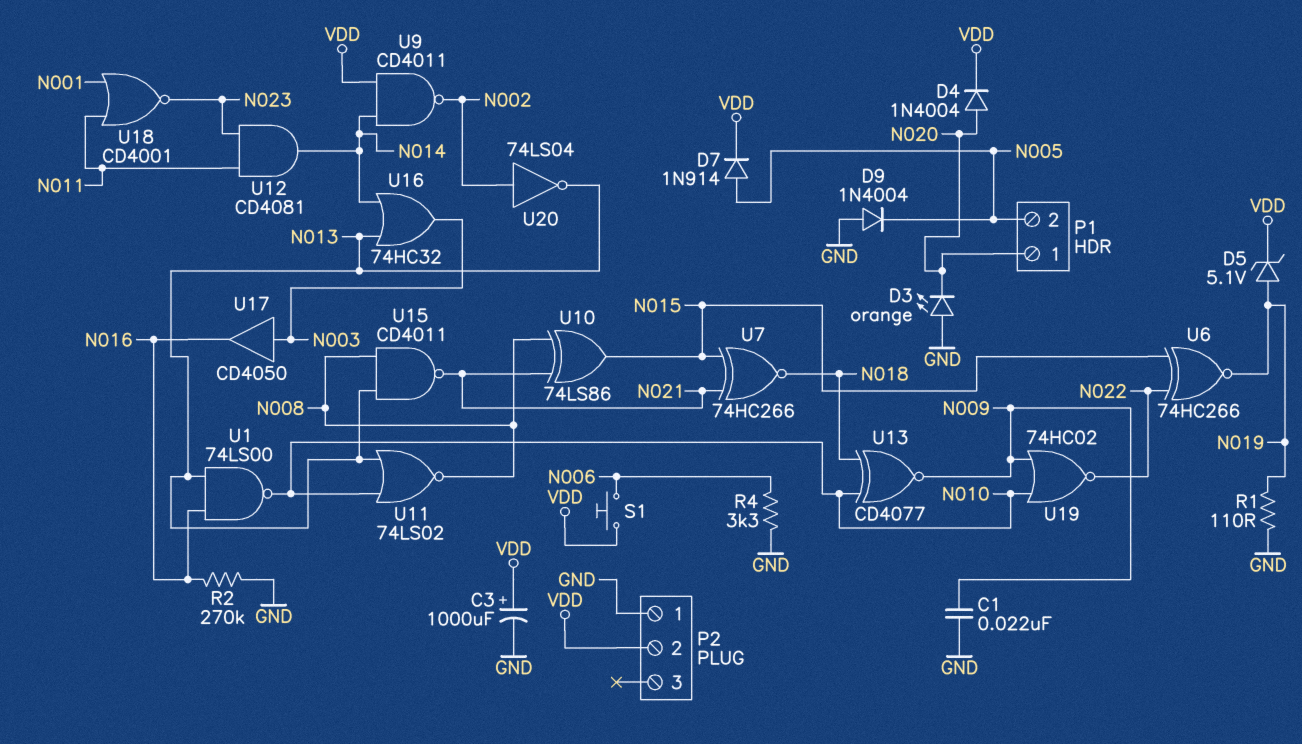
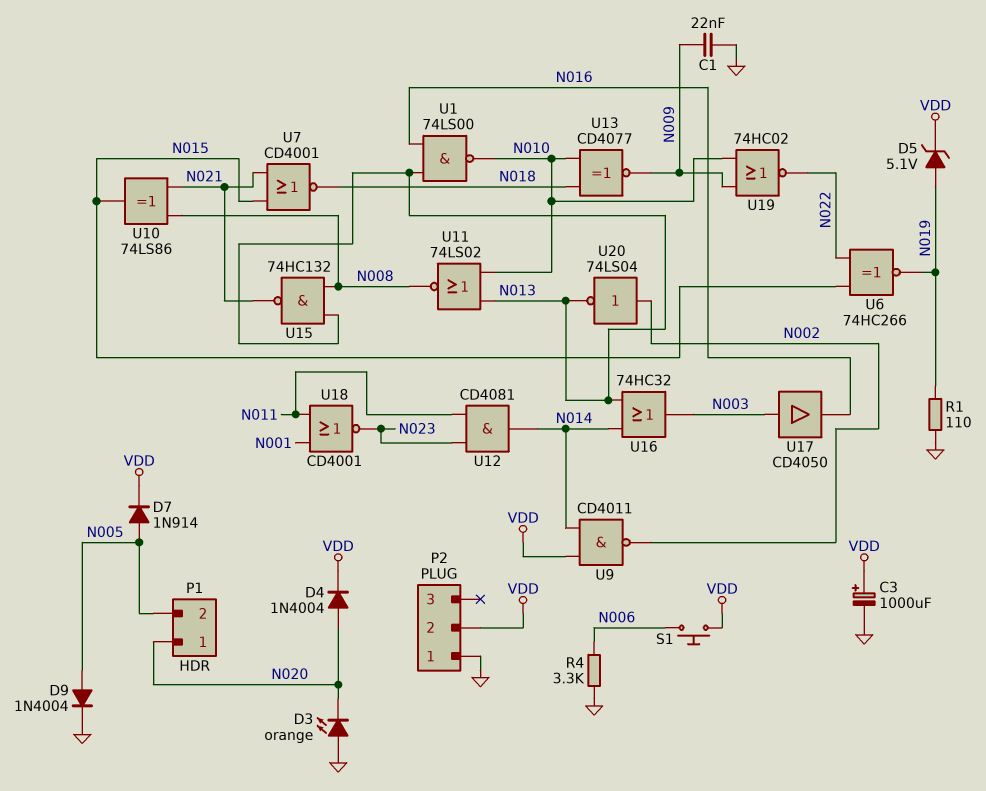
D9: diode 1N4004 (A GND, K N005) -> diode 1N4004 (A N005, K GND)
R2: 270k (GND, N016) -> none
U7: XNOR 74HC266 (in N015, in N021, out N018) -> NOR CD4001 (in N015, in N021, out N018)
U15: NAND CD4011 (in N008, in N013, out N021) -> NAND 74HC132 (in N008, in N013, out N021)

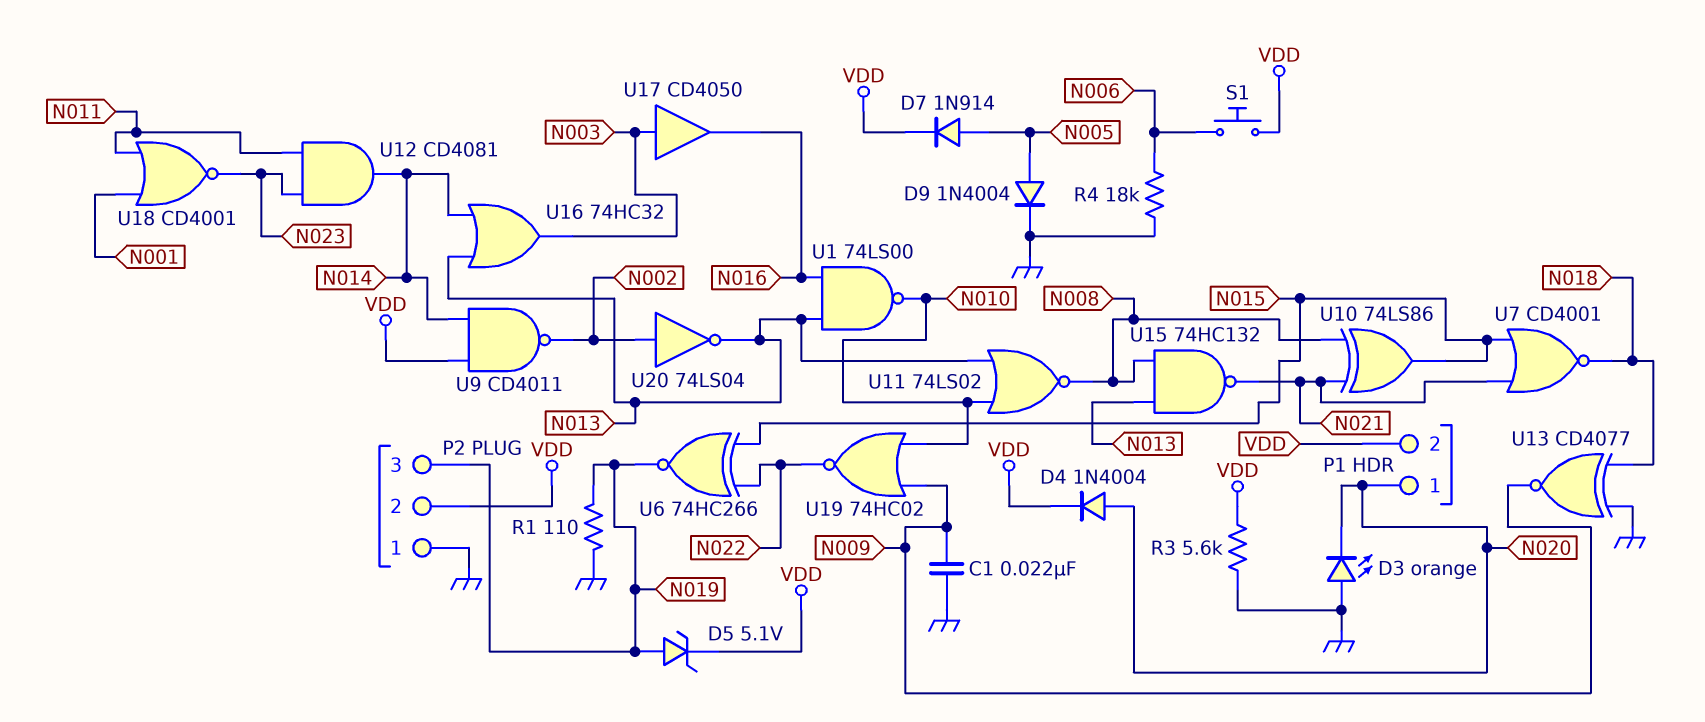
C3: 1000uF (plus VDD, minus GND) -> none
P1 pin 2: N005 -> VDD
P2 pin 3: none -> N019
R3: none -> 5.6k (GND, VDD)
R4: 3.3k (GND, N006) -> 18k (GND, N006)
U13: XNOR CD4077 (in N010, in N018, out N009) -> XNOR CD4077 (in GND, in N018, out N009)

